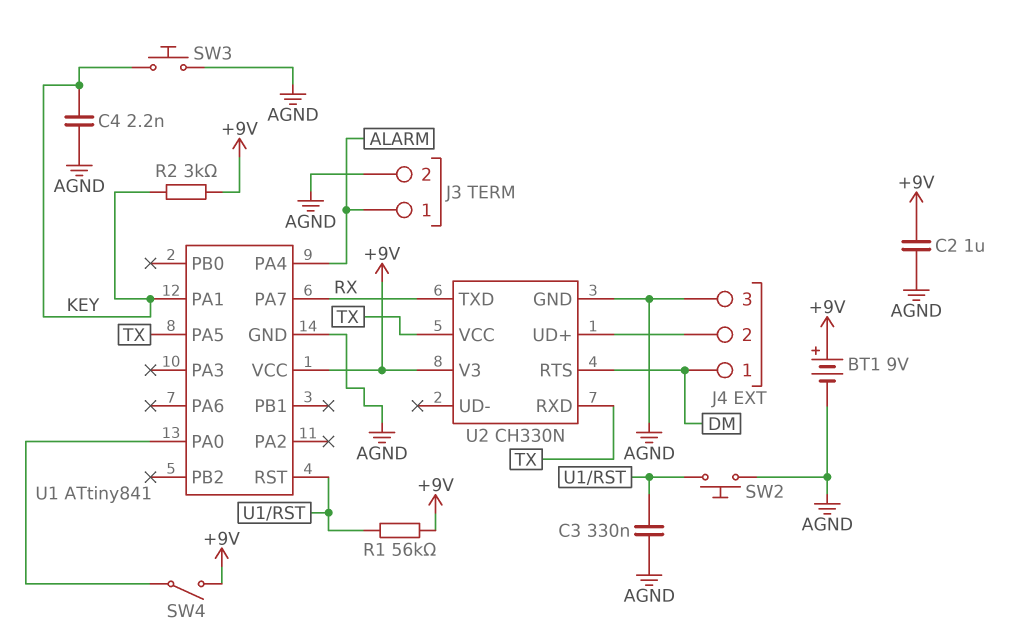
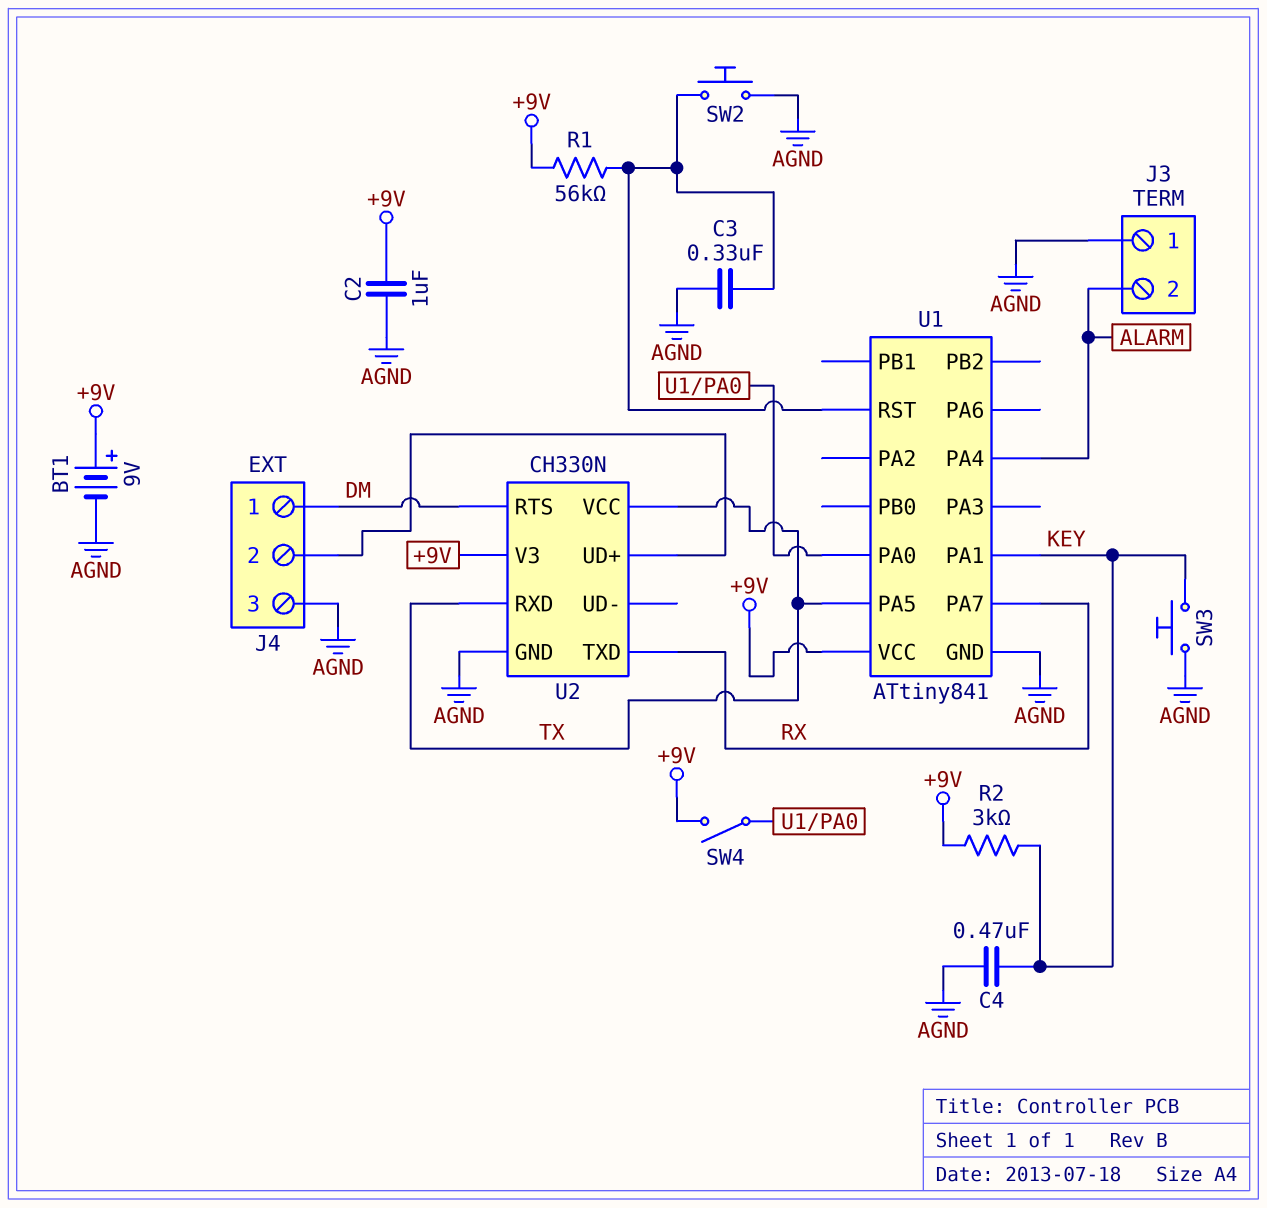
C4: 2.2nF (AGND, KEY) -> 470nF (AGND, KEY)
J3 pin 1: ALARM -> AGND
J3 pin 2: AGND -> ALARM

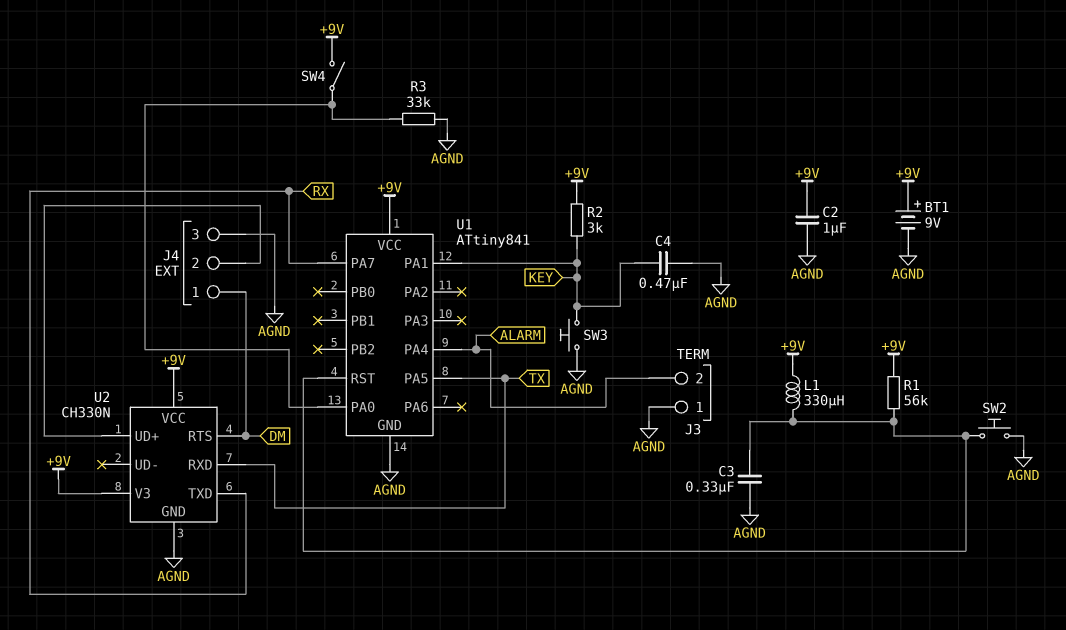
L1: none -> 330uH (+9V, U1/RST)
R3: none -> 33k (AGND, U1/PA0)
U2 pin VCC: TX -> +9V

